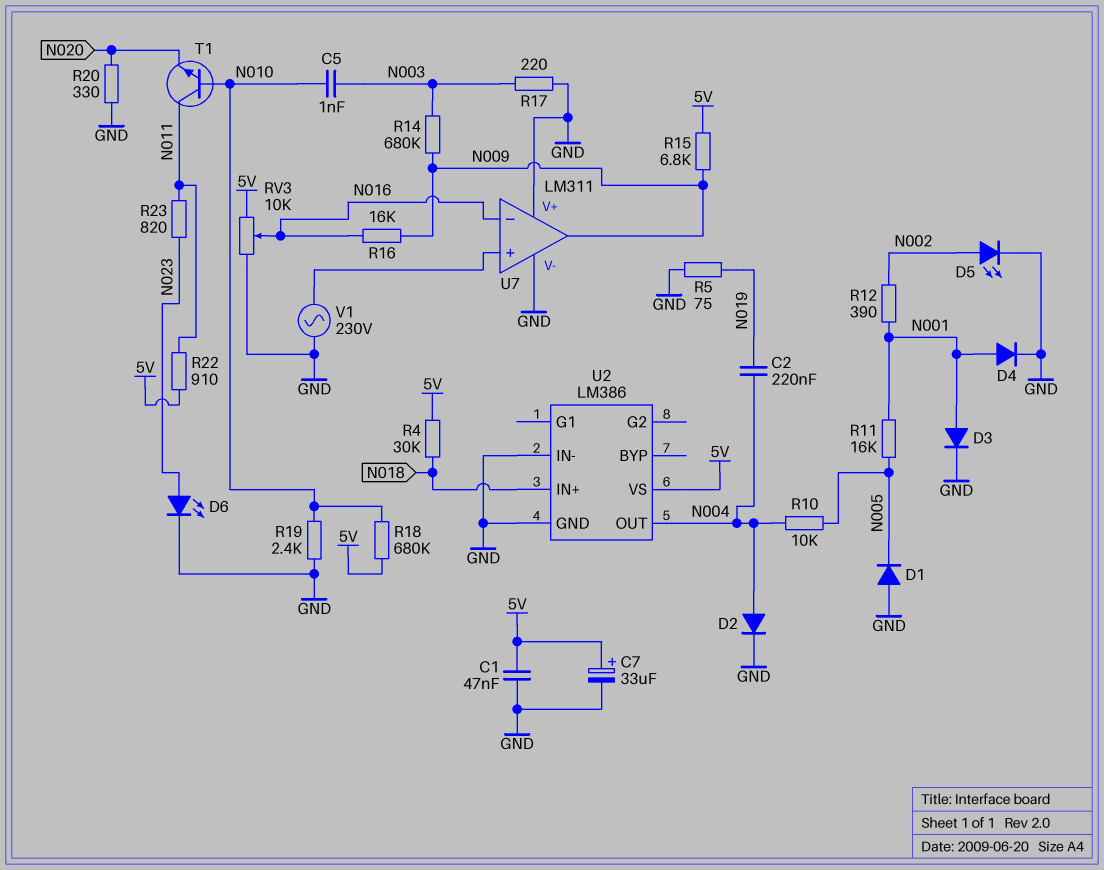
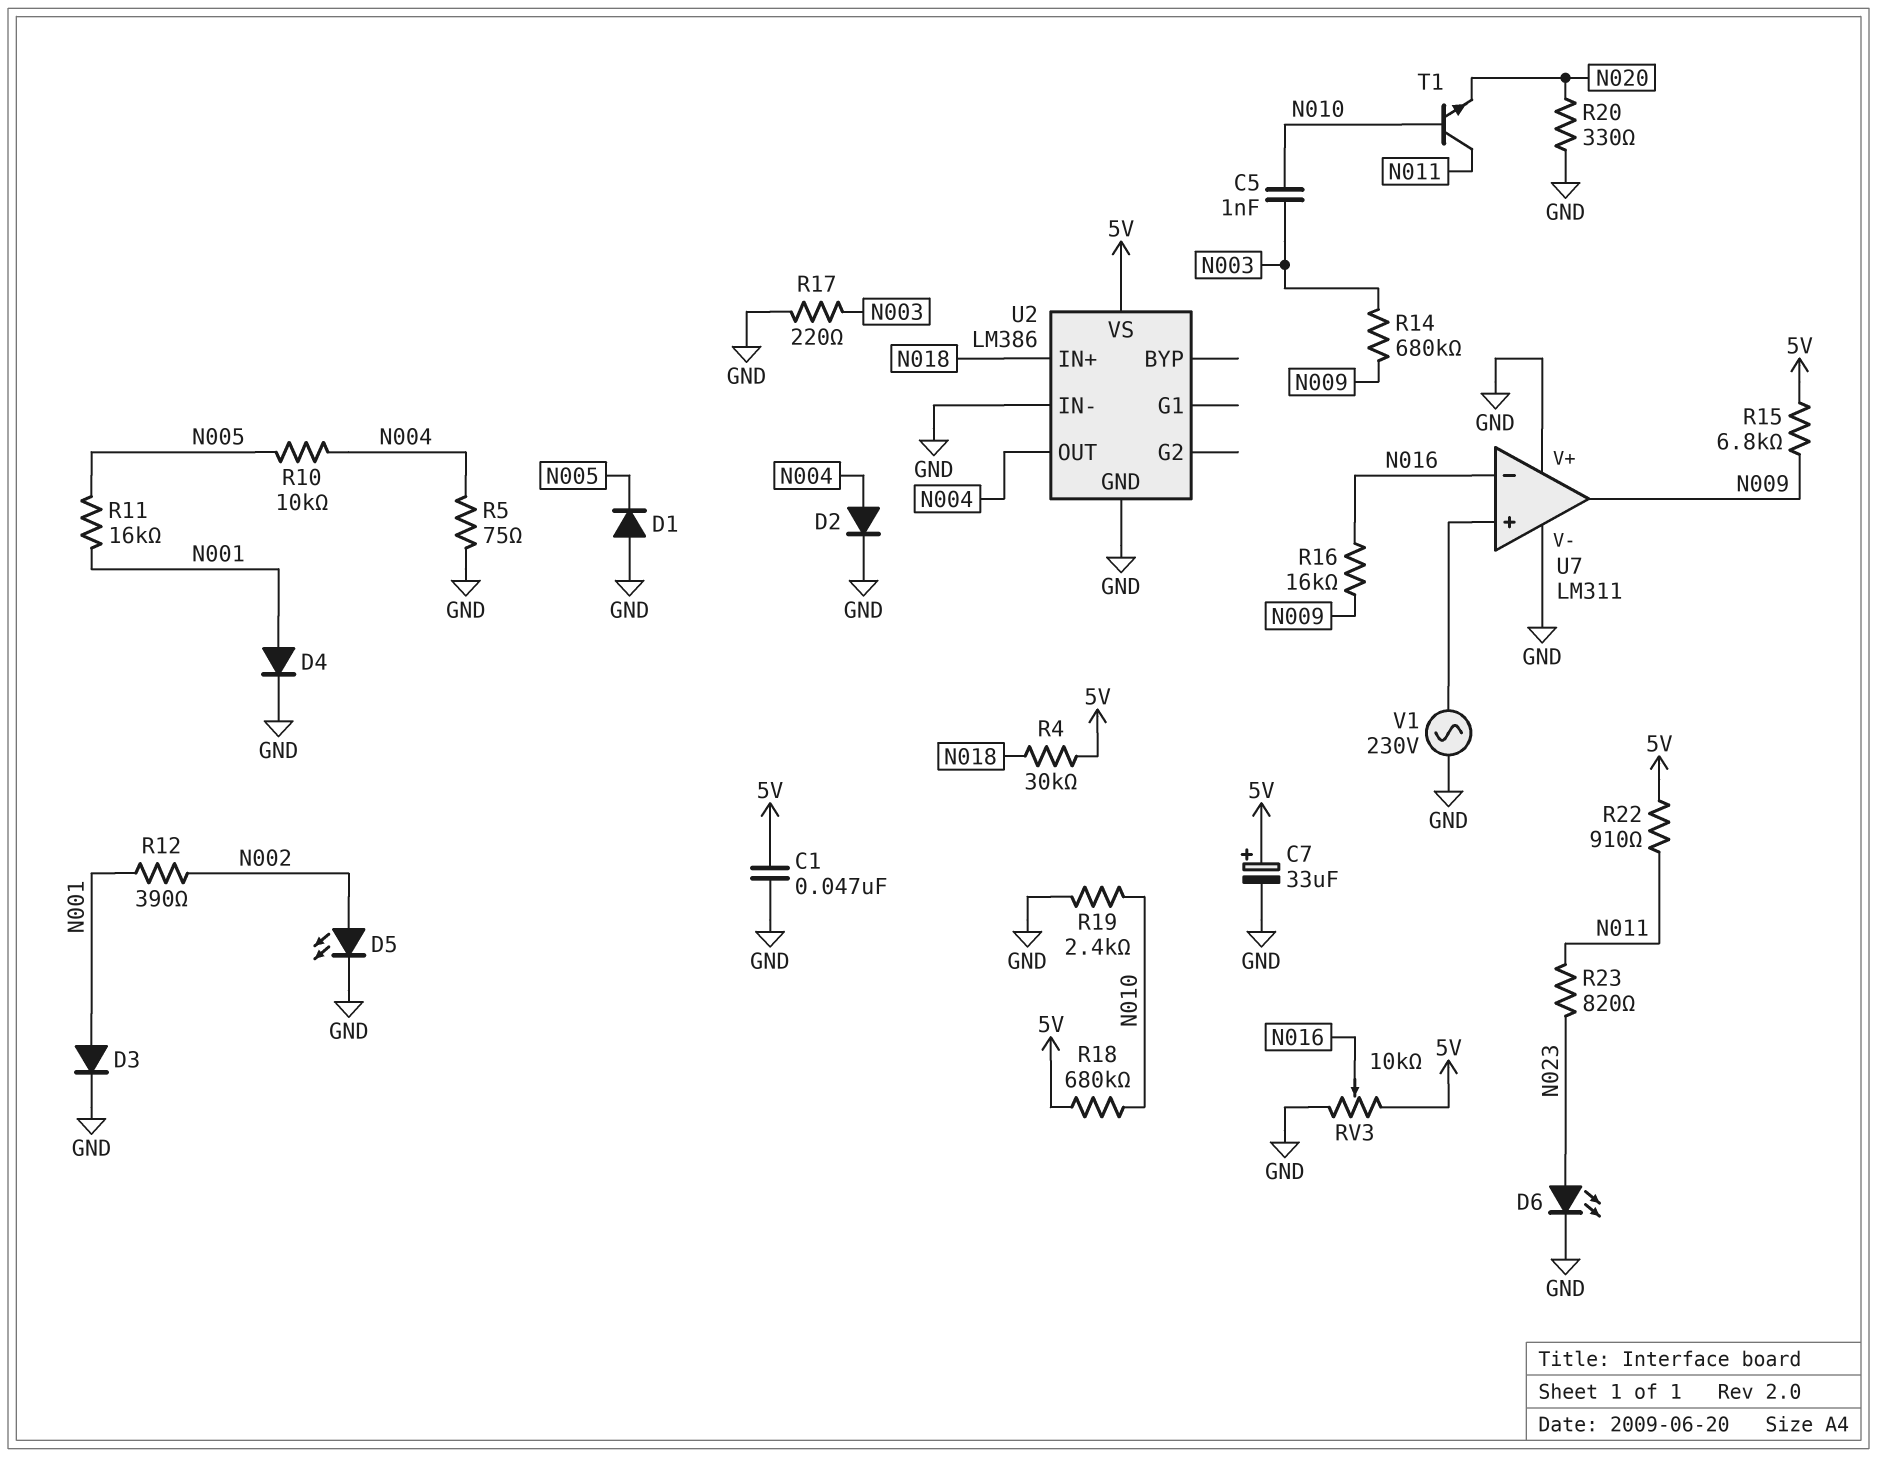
C2: 220nF (N004, N019) -> none
R5: 75 (GND, N019) -> 75 (GND, N004)

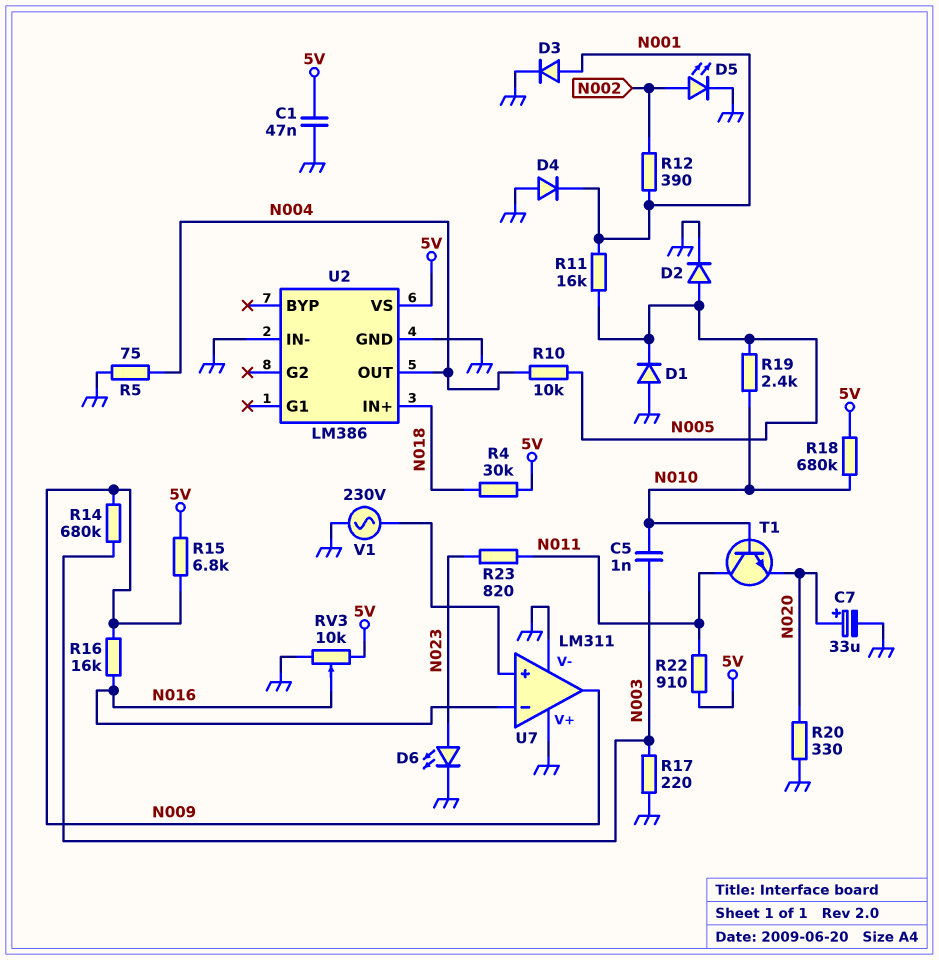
C7: 33uF (plus 5V, minus GND) -> 33uF (plus N020, minus GND)
D2: diode (A N004, K GND) -> diode (A N005, K GND)
D4: diode (A N001, K GND) -> diode (A GND, K N001)
R19: 2.4k (GND, N010) -> 2.4k (N005, N010)

